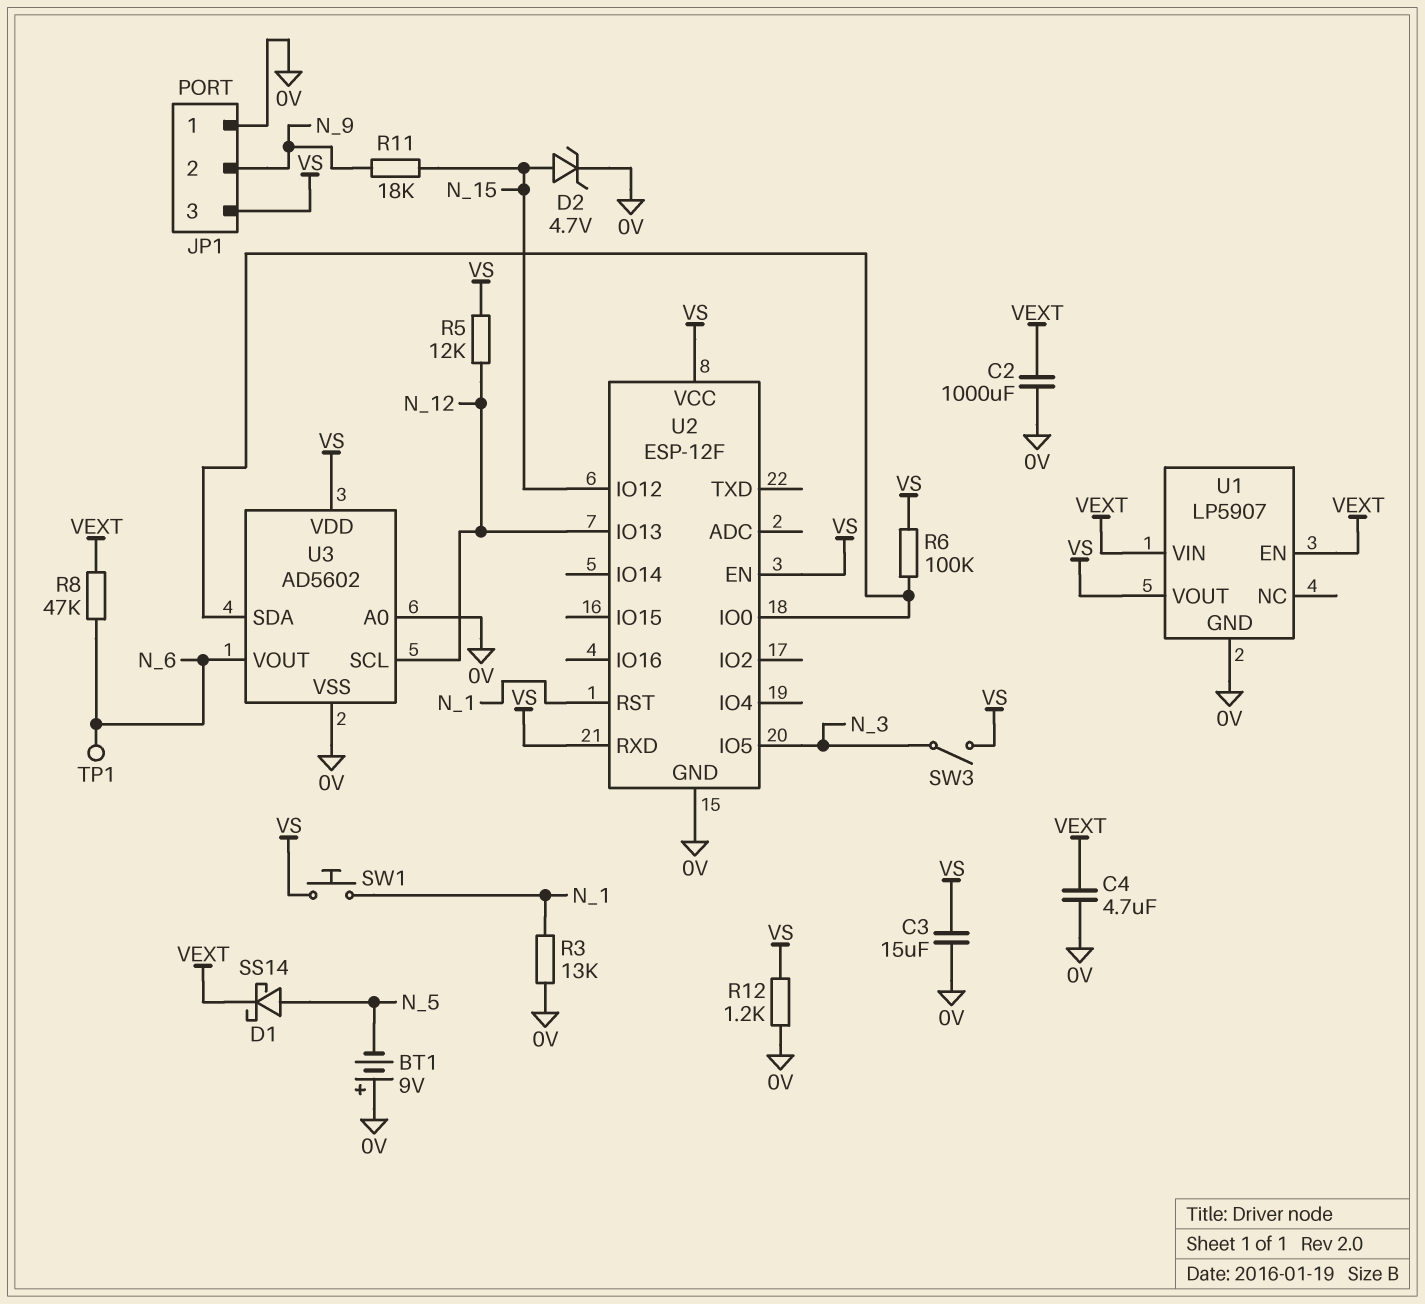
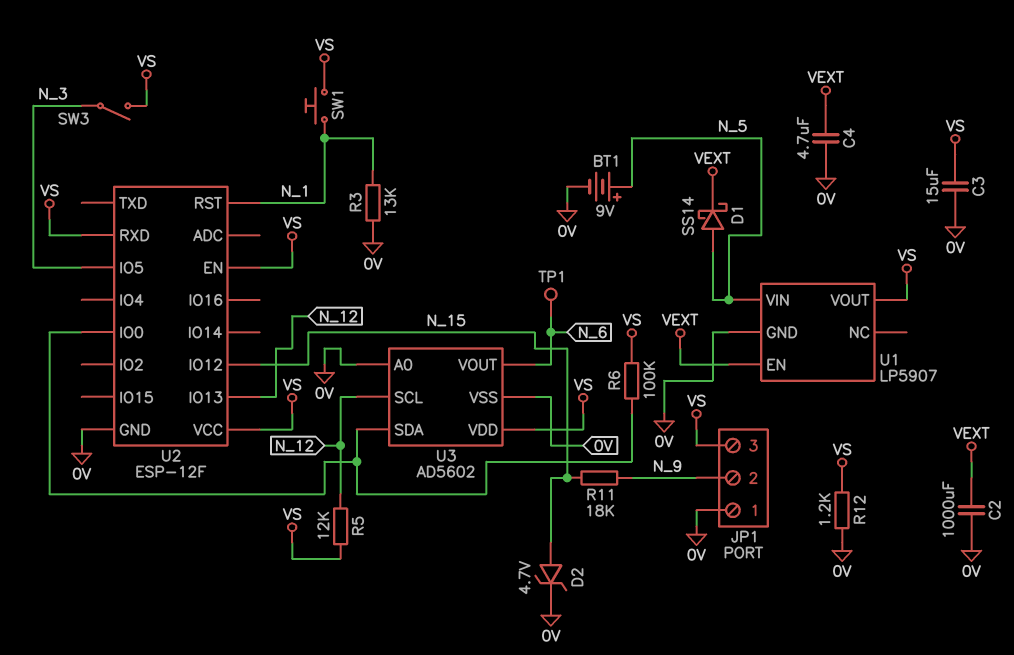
BT1: 9V (plus 0V, minus N_5) -> 9V (plus N_5, minus 0V)
R8: 47k (N_6, VEXT) -> none
U1 pin VIN: VEXT -> N_5

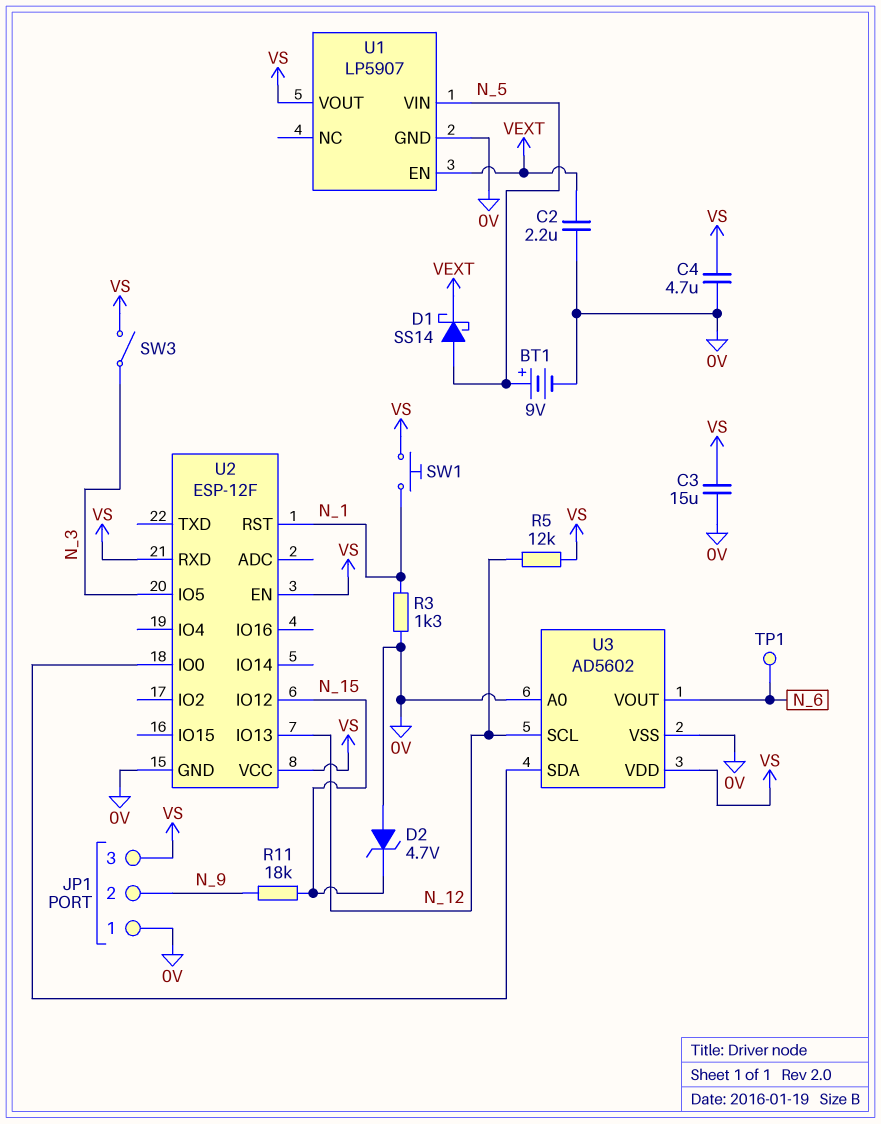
C2: 1000uF (0V, VEXT) -> 2.2uF (0V, VEXT)
C4: 4.7uF (0V, VEXT) -> 4.7uF (0V, VS)
D2: zener 4.7V (A N_15, K 0V) -> zener 4.7V (A 0V, K N_15)
R3: 13k (0V, N_1) -> 1.3k (0V, N_1)
R6: 100k (U2/IO0, VS) -> none
R12: 1.2k (0V, VS) -> none

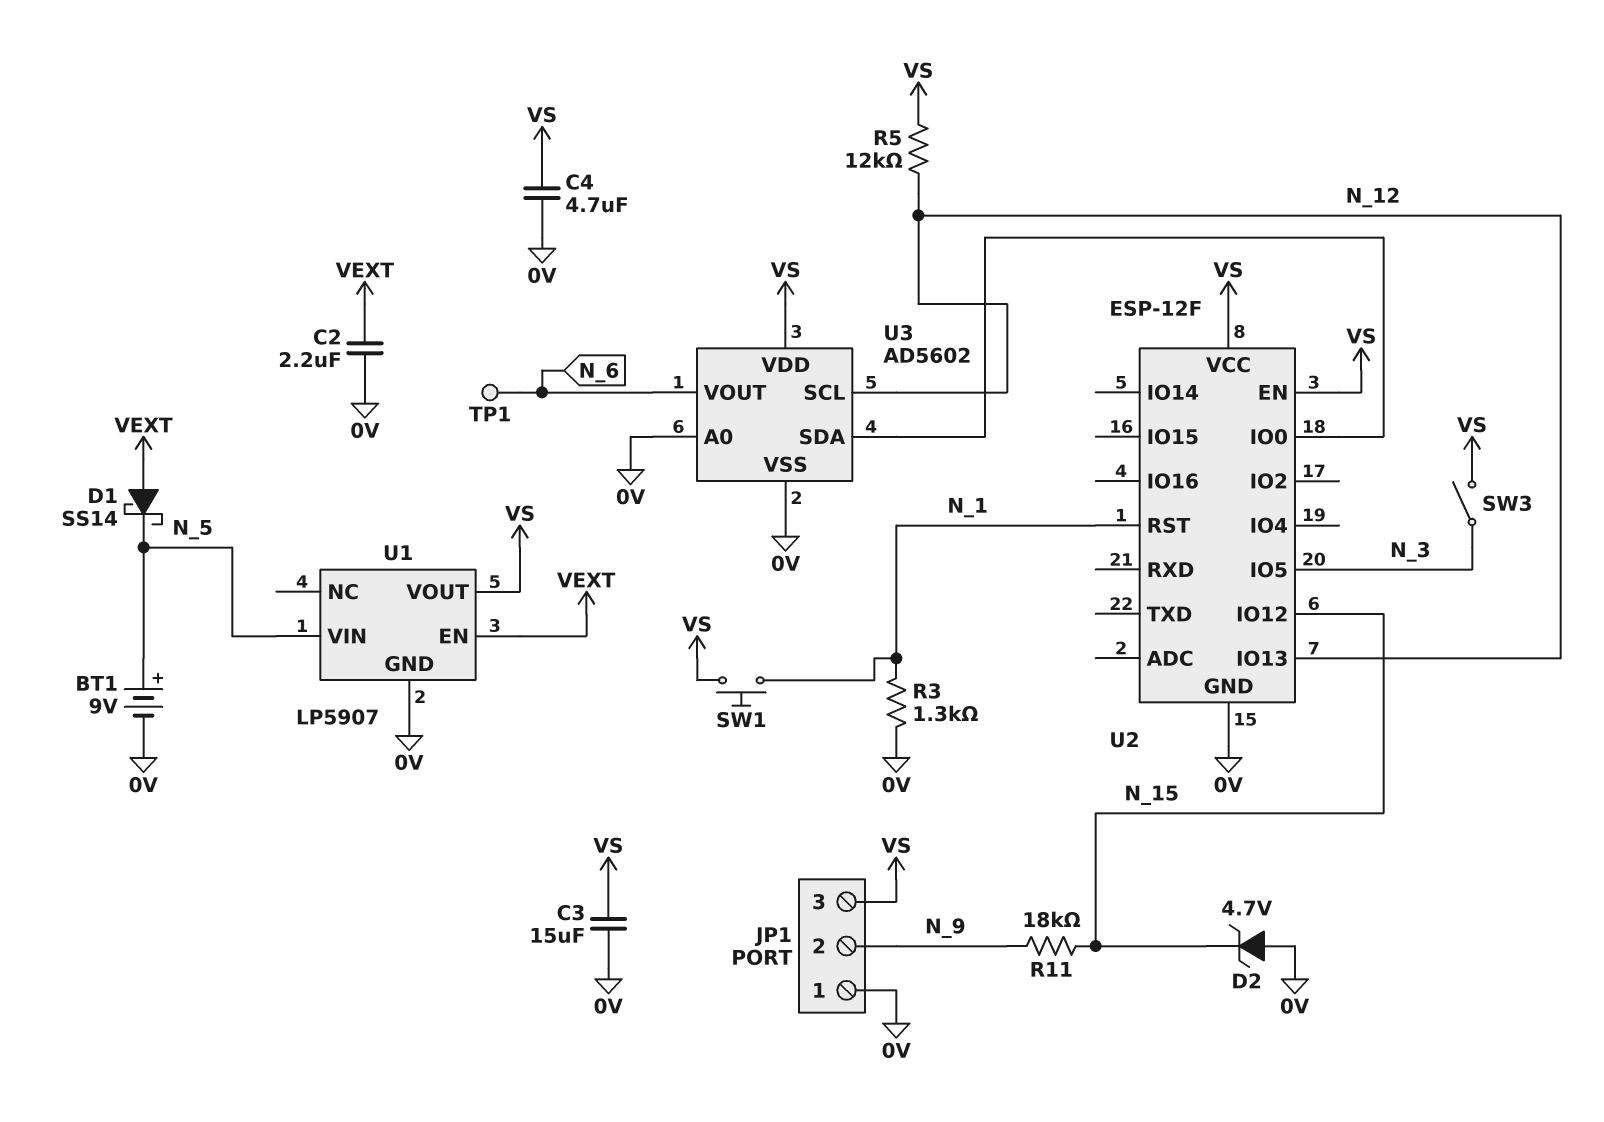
D1: schottky SS14 (A N_5, K VEXT) -> schottky SS14 (A VEXT, K N_5)
U2 pin RXD: VS -> none

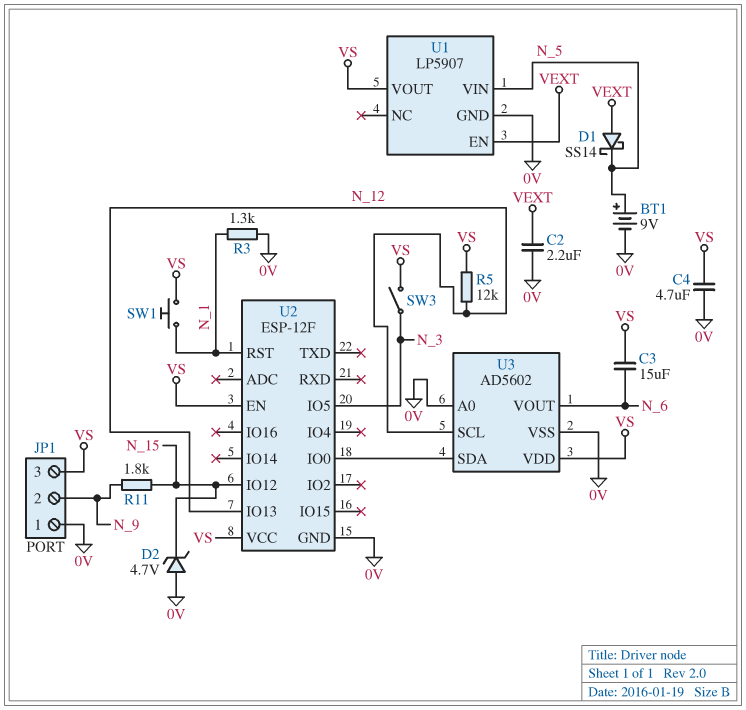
C3: 15uF (0V, VS) -> 15uF (N_6, VS)
R11: 18k (N_9, N_15) -> 1.8k (N_9, N_15)
TP1: test point (N_6) -> none

